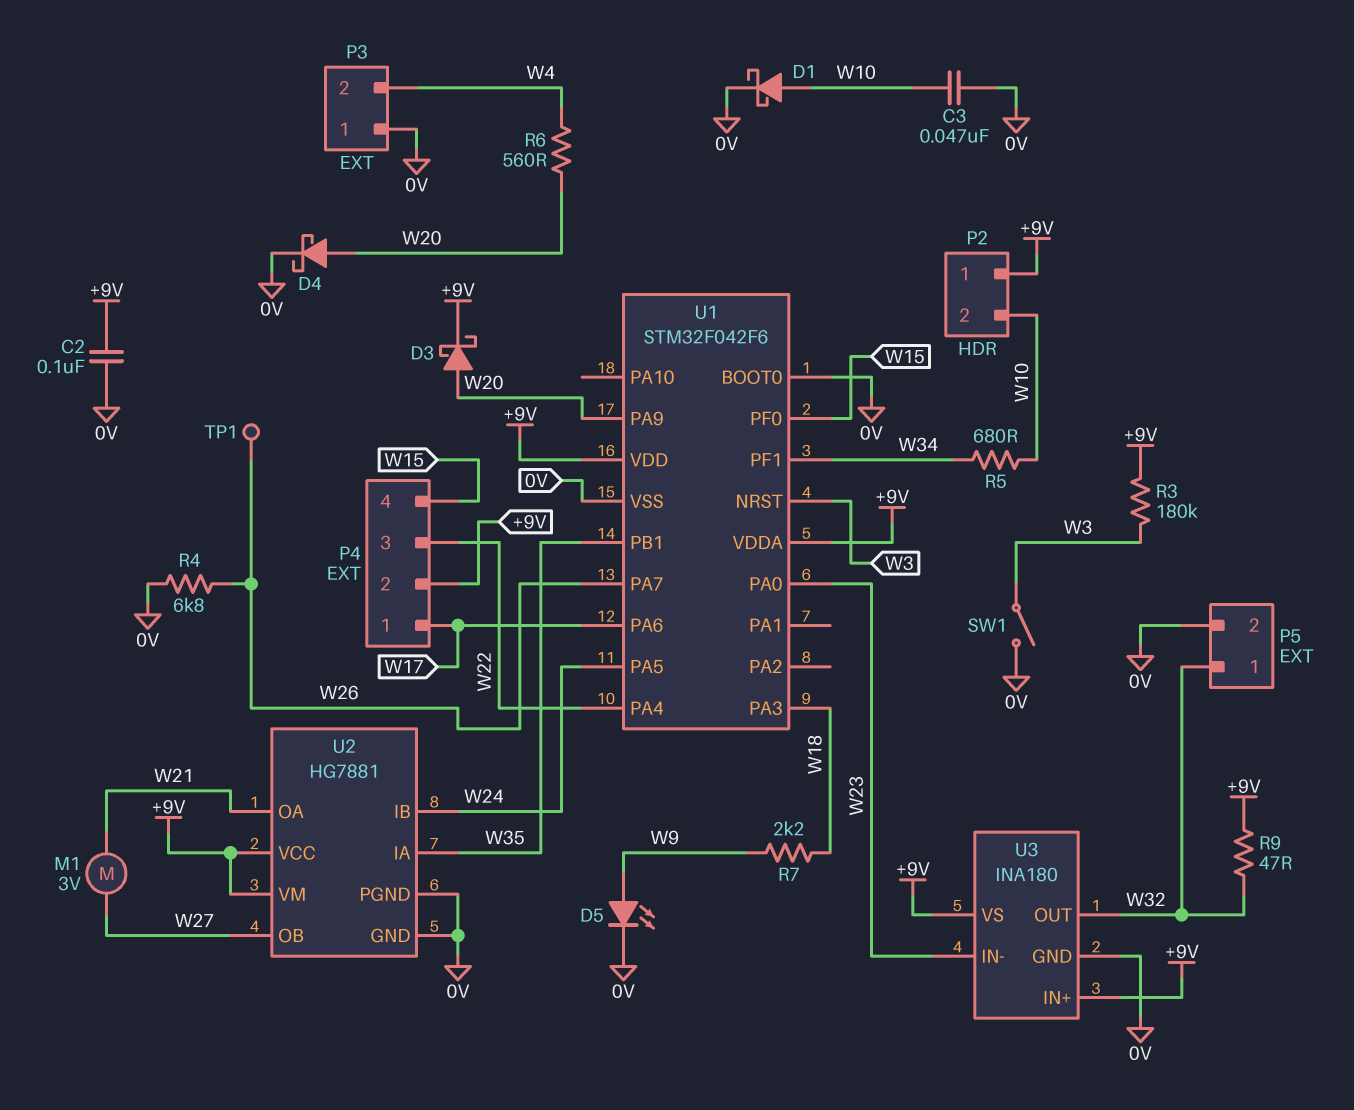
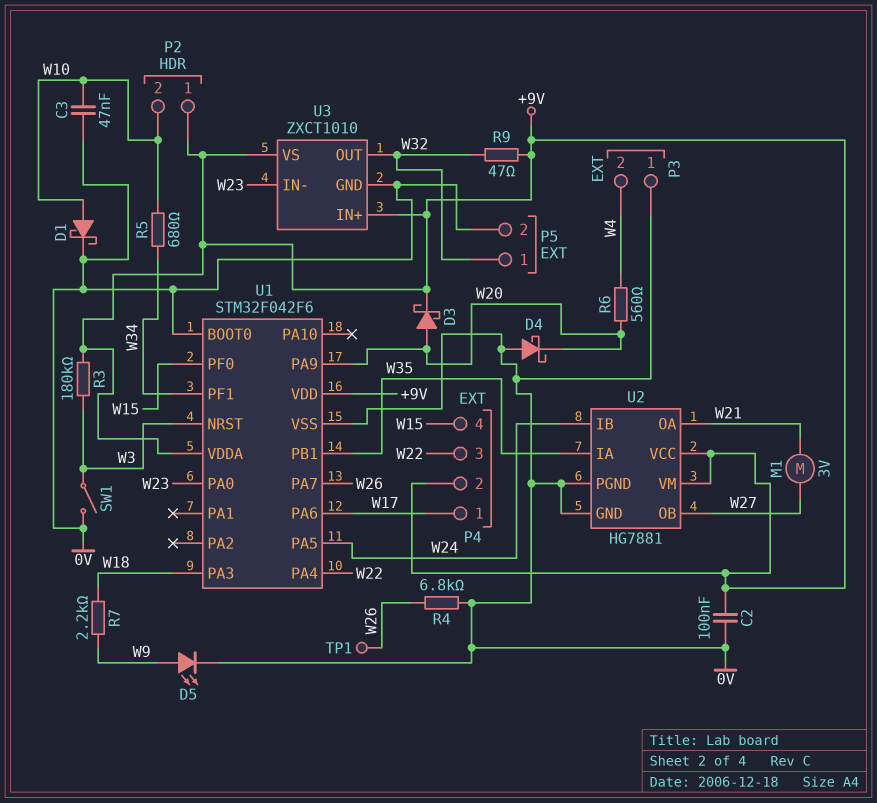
D4: schottky (A W20, K 0V) -> schottky (A 0V, K W20)
U3: INA180 -> ZXCT1010

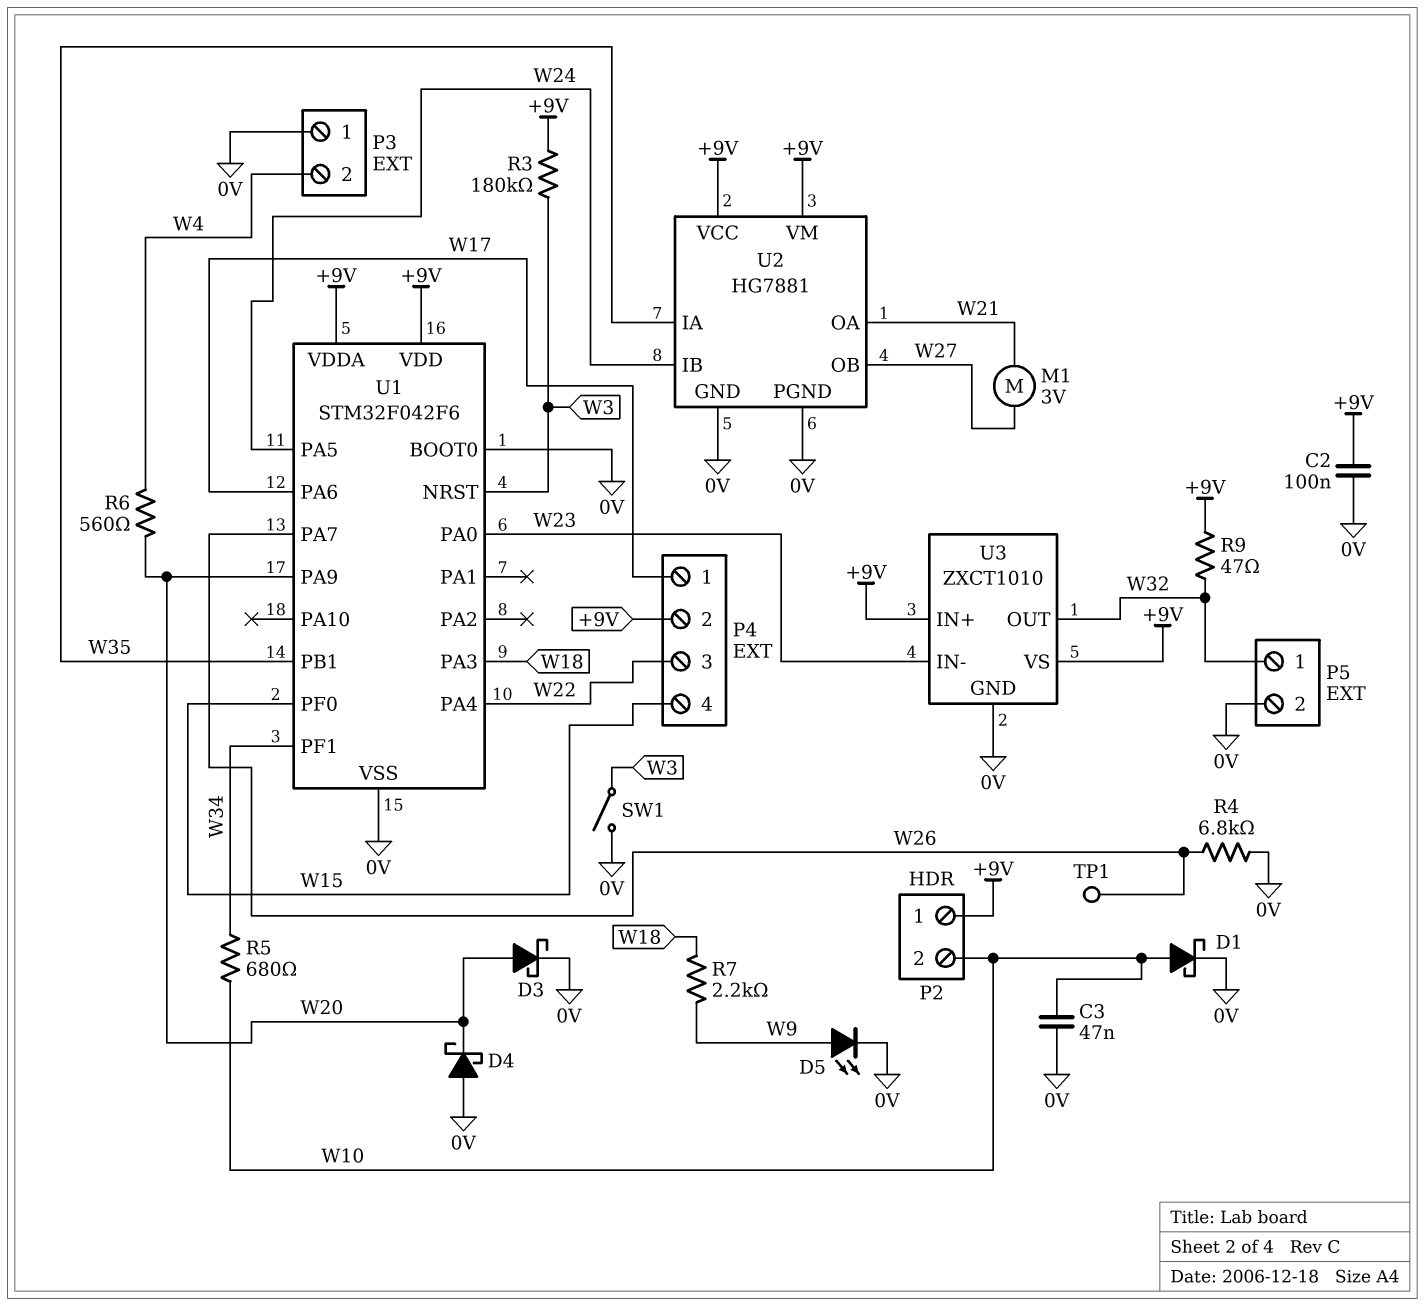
D3: schottky (A W20, K +9V) -> schottky (A W20, K 0V)

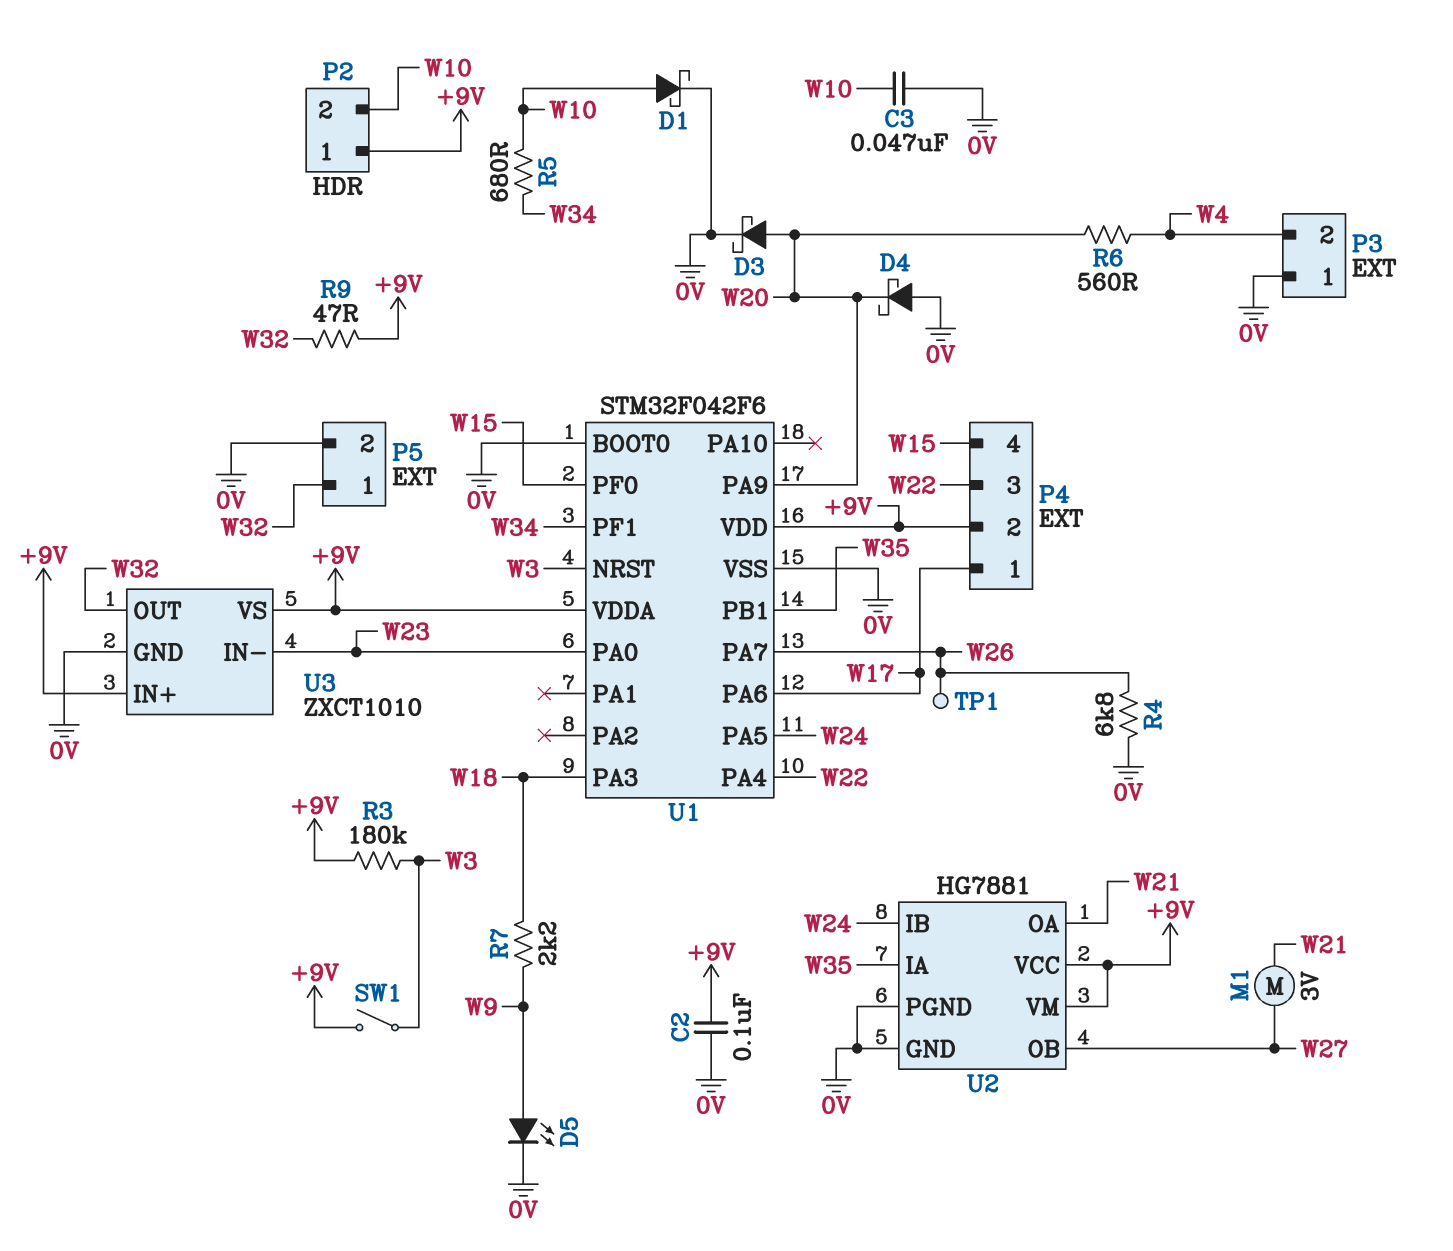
SW1: switch (0V, W3) -> switch (+9V, W3)

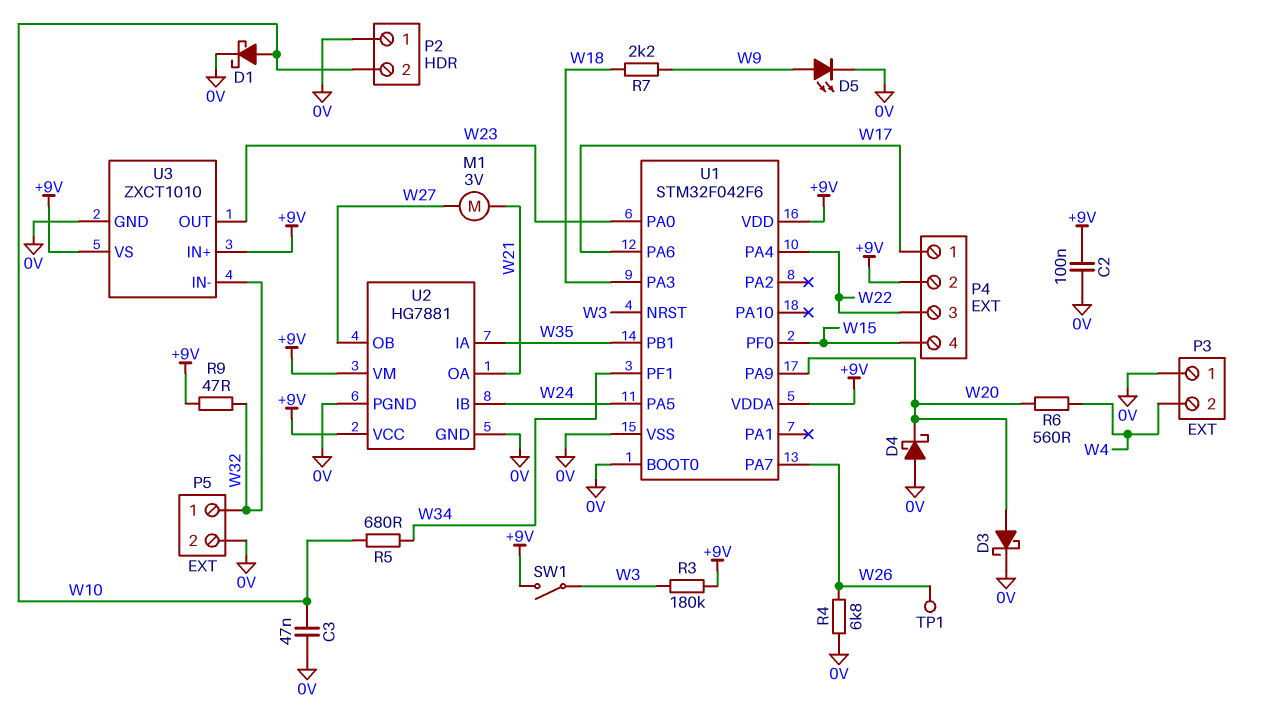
P2 pin 1: +9V -> 0V
U3 pin IN-: W23 -> W32
U3 pin OUT: W32 -> W23

